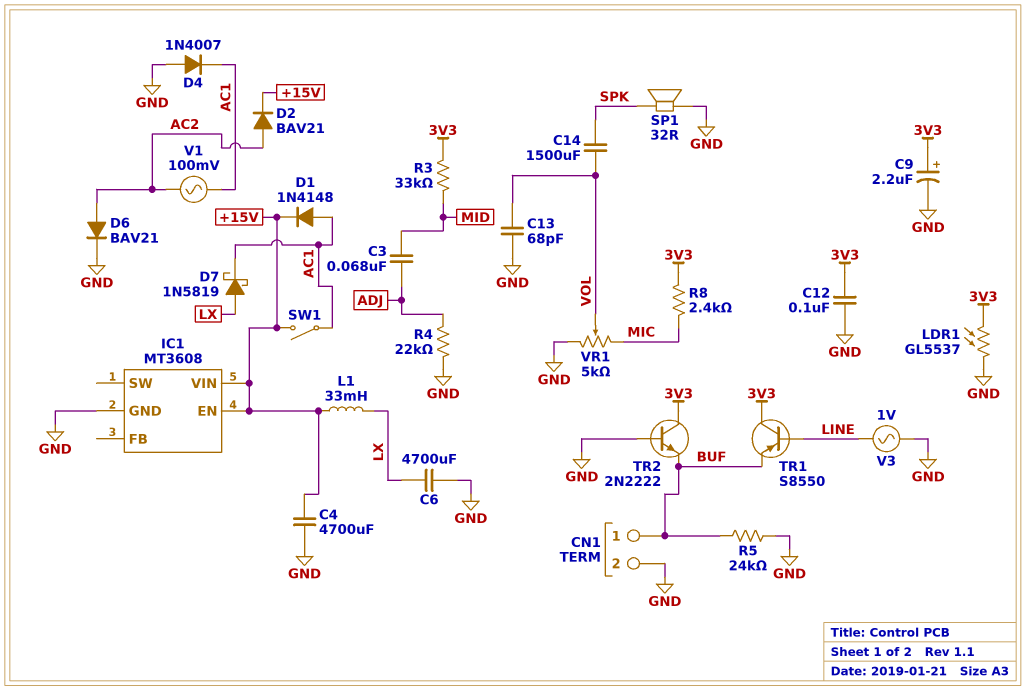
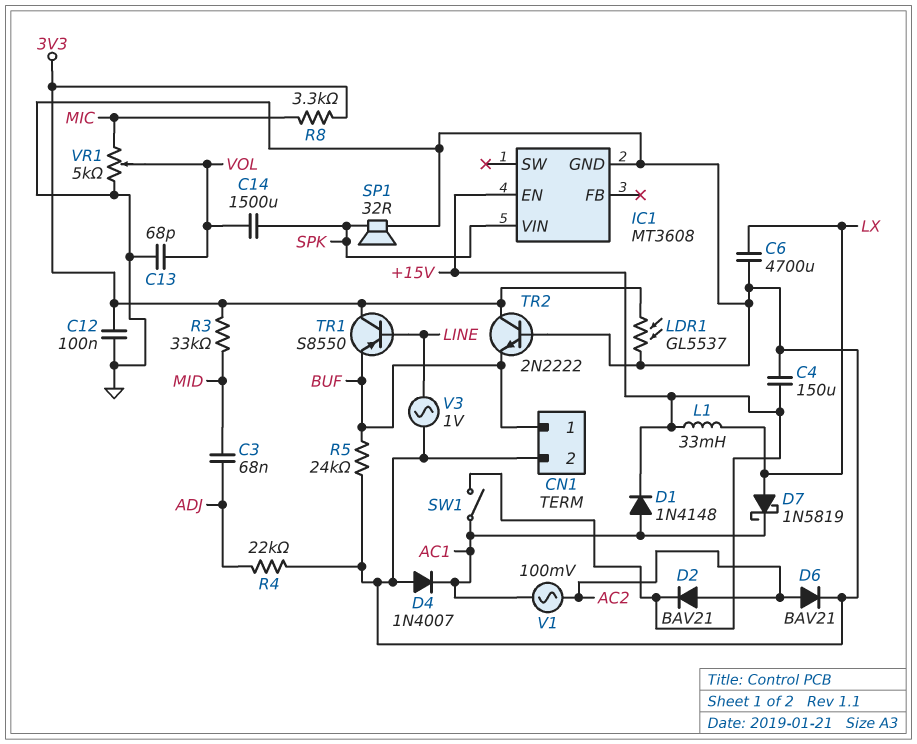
C4: 4700uF (+15V, GND) -> 150uF (+15V, GND)
C9: 2.2uF (plus 3V3, minus GND) -> none
IC1 pin VIN: +15V -> SPK
R8: 2.4k (3V3, MIC) -> 3.3k (3V3, MIC)

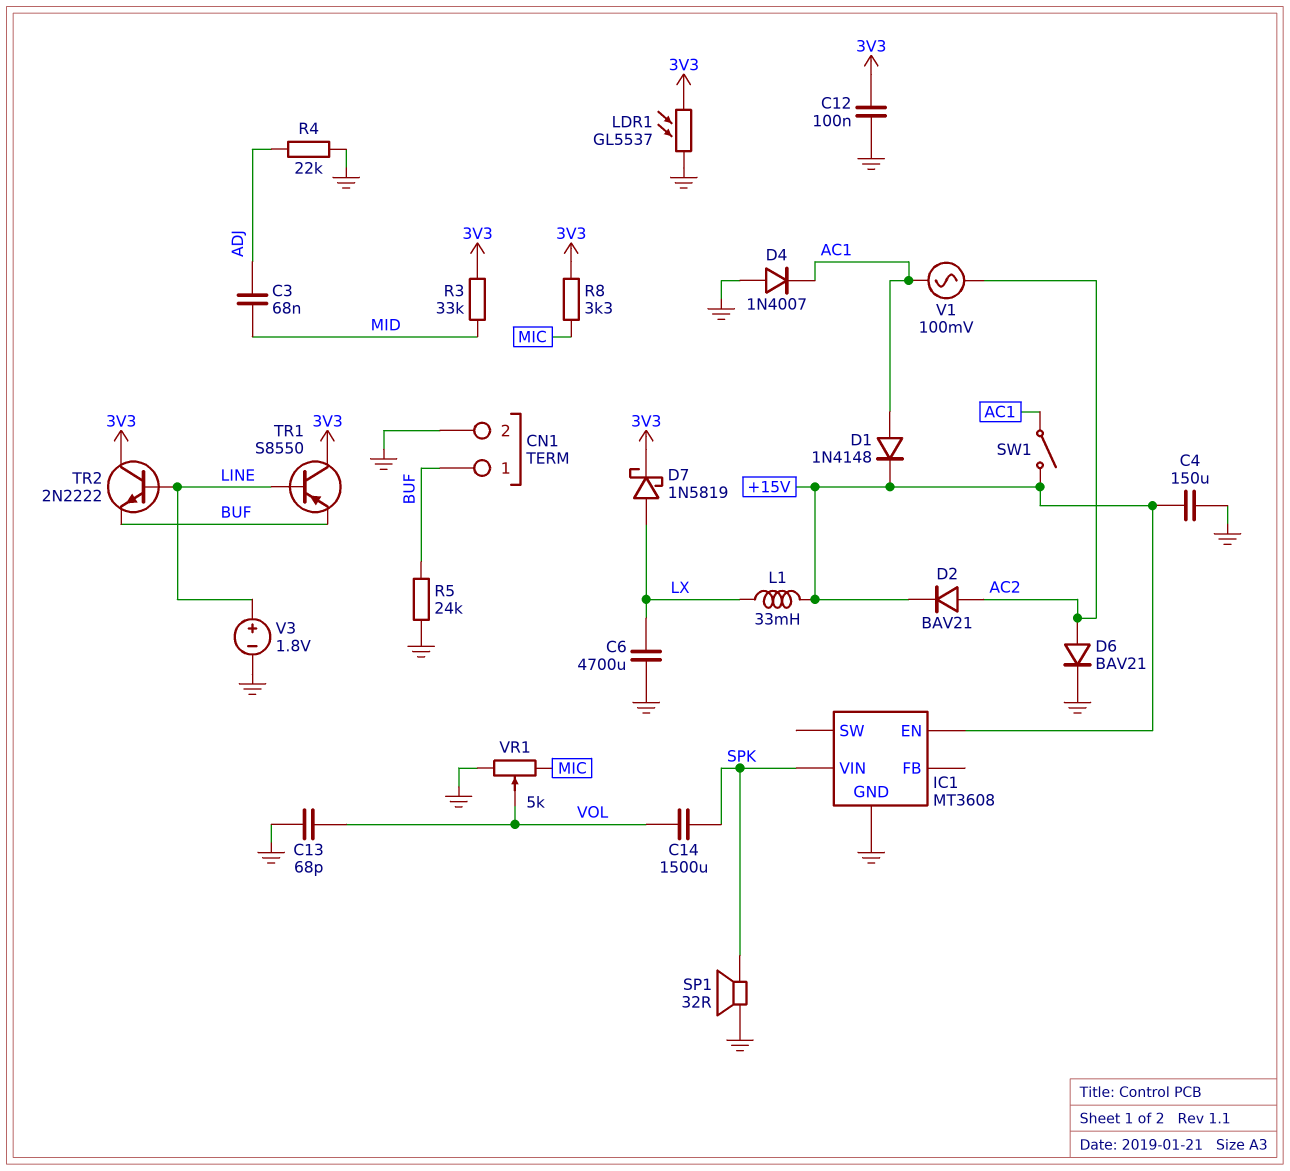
D7: schottky 1N5819 (A LX, K AC1) -> schottky 1N5819 (A LX, K 3V3)
TR2: NPN 2N2222 (B GND, C 3V3, E BUF) -> NPN 2N2222 (B LINE, C 3V3, E BUF)
V3: AC 1V (GND, LINE) -> 1.8V (plus LINE, minus GND)

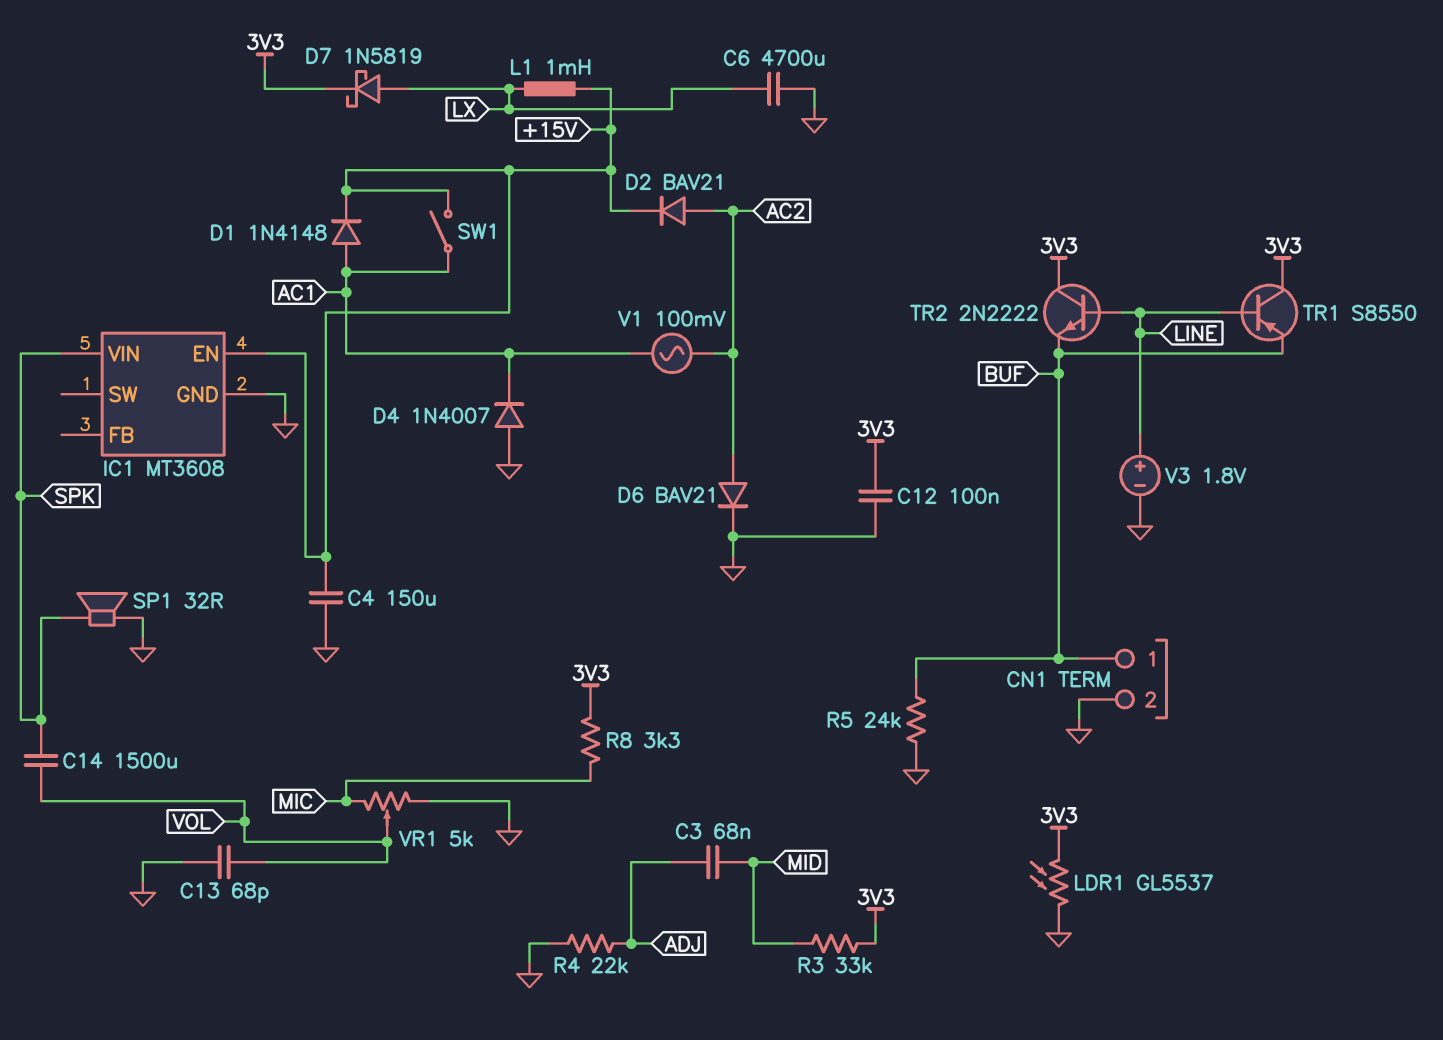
L1: 33mH (+15V, LX) -> 1mH (+15V, LX)

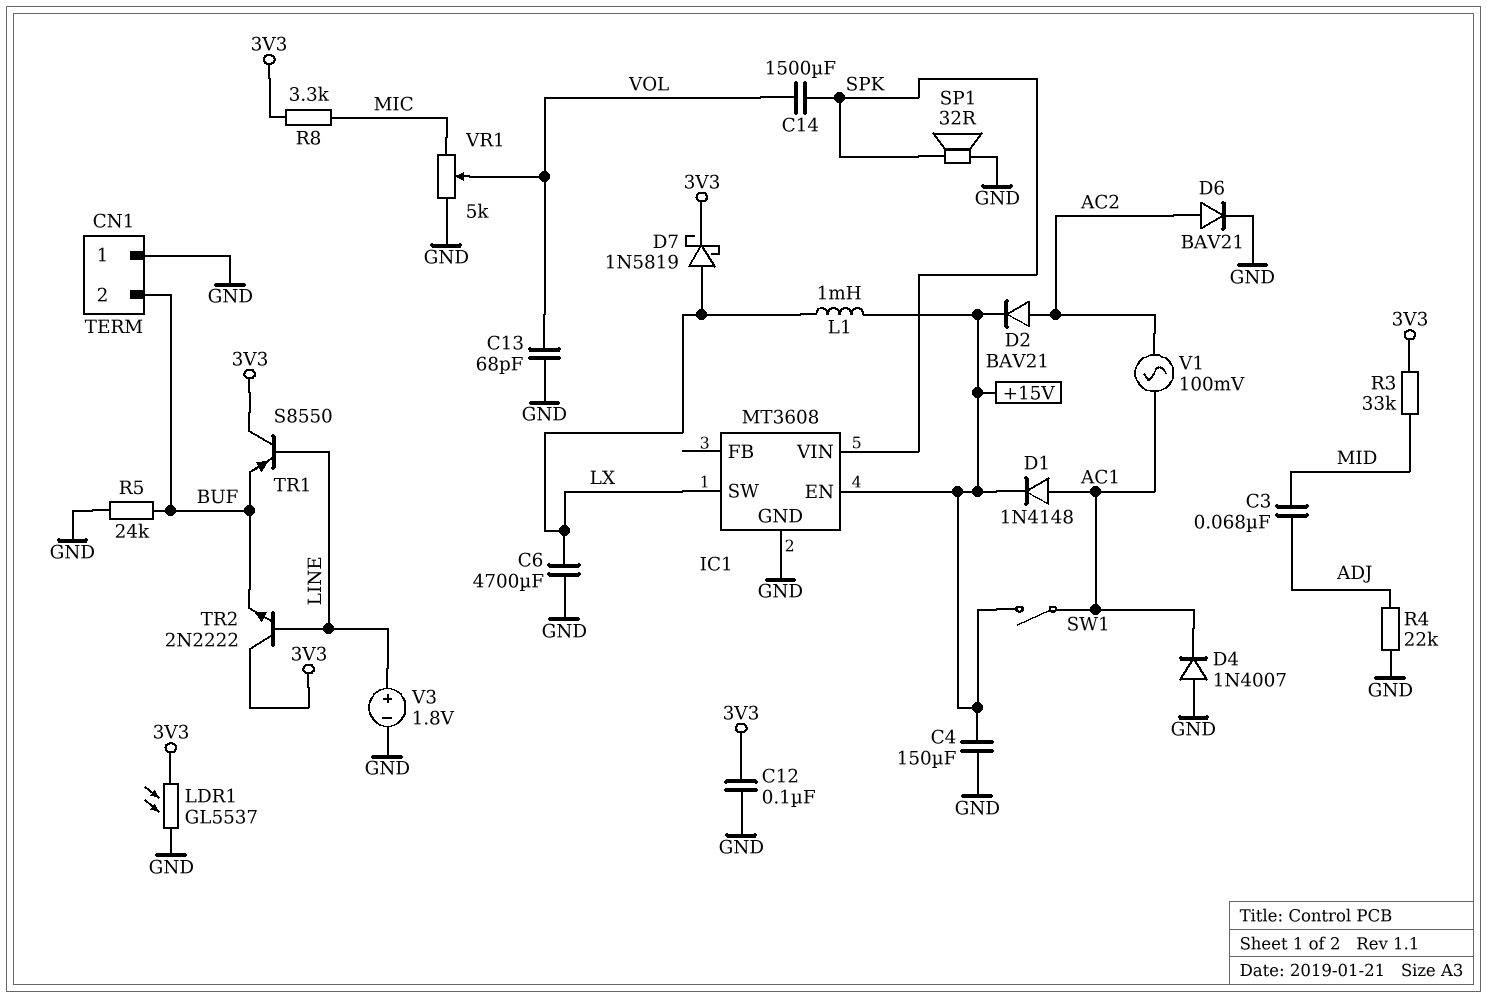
CN1 pin 1: BUF -> GND
CN1 pin 2: GND -> BUF
IC1 pin SW: none -> LX

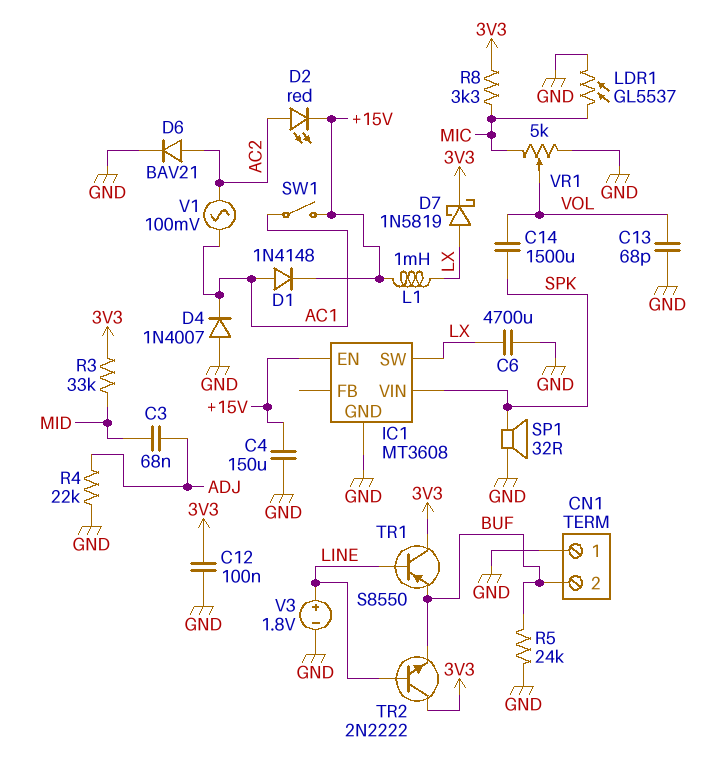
D2: diode BAV21 (A AC2, K +15V) -> LED red (A AC2, K +15V)
LDR1: GL5537 (3V3, GND) -> GL5537 (GND, MIC)

